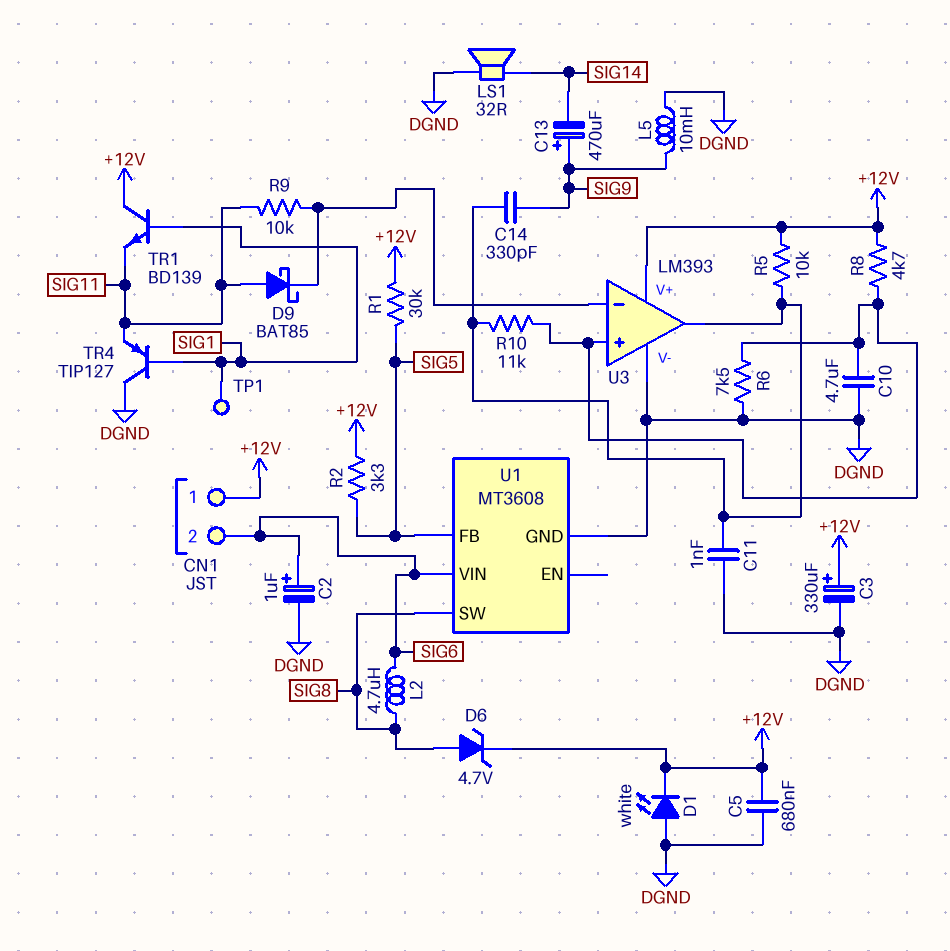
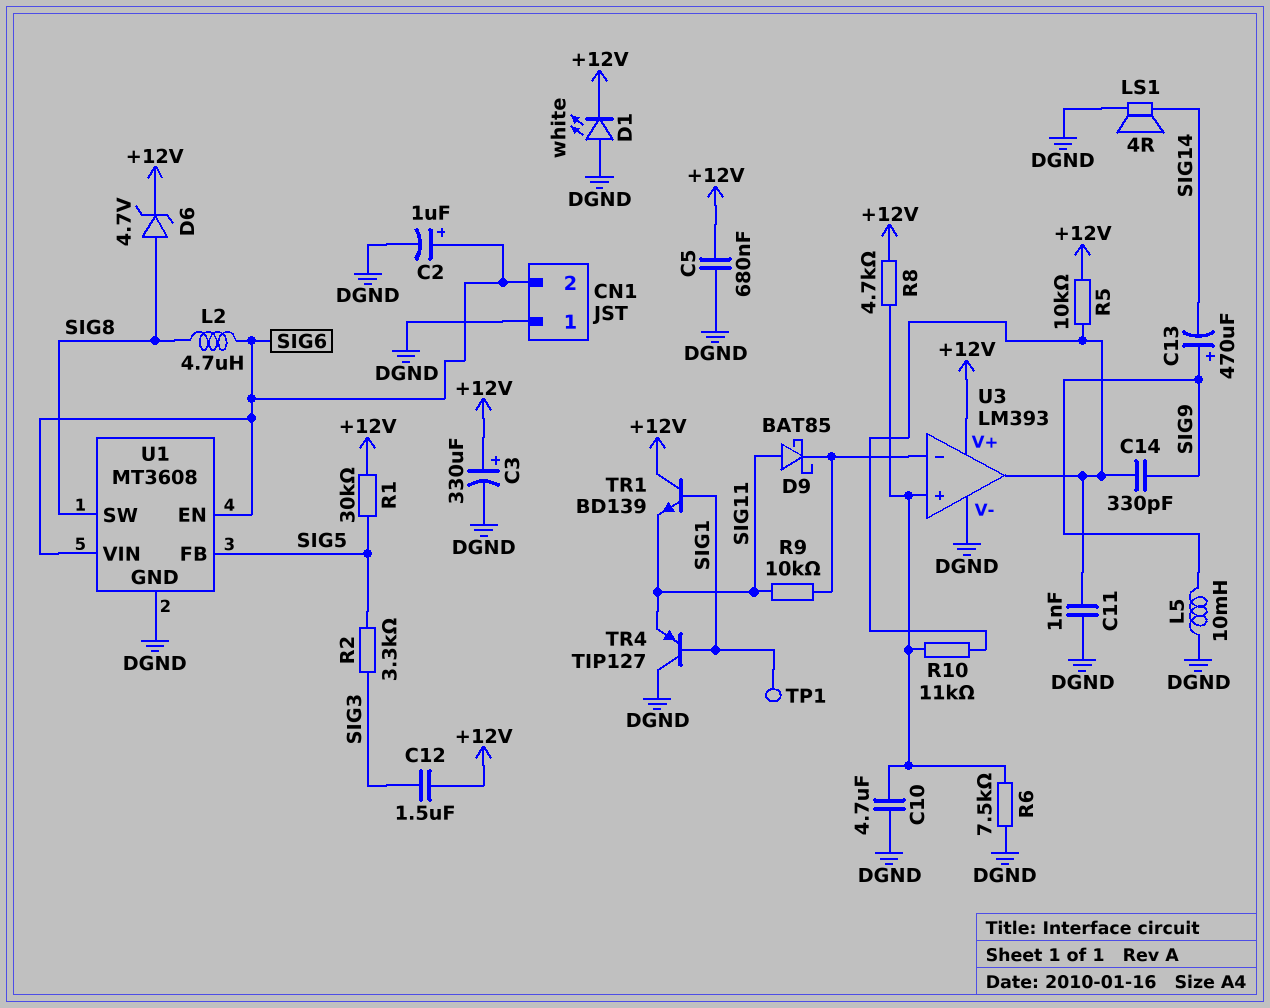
C12: none -> 1.5uF (+12V, SIG3)
CN1 pin 1: +12V -> DGND
LS1: speaker 32R (DGND, SIG14) -> speaker 4R (DGND, SIG14)
R2: 3.3k (+12V, SIG5) -> 3.3k (SIG3, SIG5)
U1 pin EN: none -> SIG6

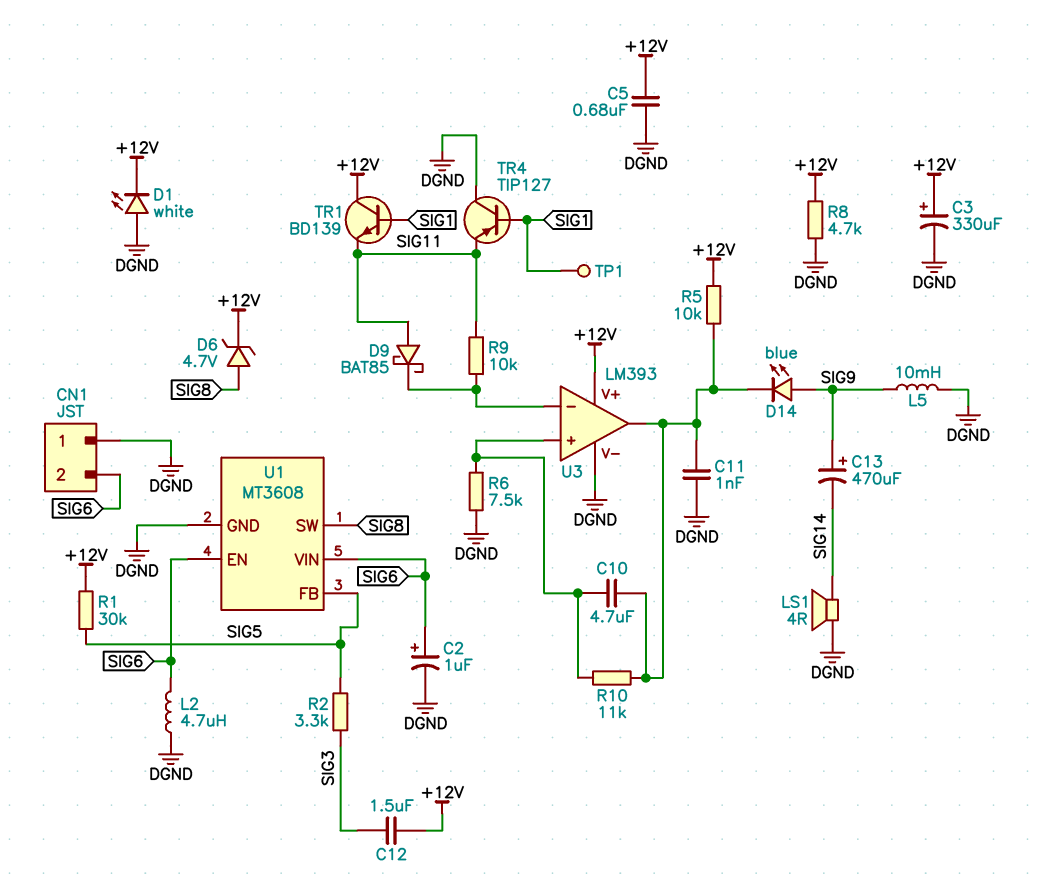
C10: 4.7uF (DGND, U3/in+) -> 4.7uF (U3/in+, U3/out)
C14: 330pF (SIG9, U3/out) -> none
D14: none -> LED blue (A SIG9, K U3/out)
L2: 4.7uH (SIG6, SIG8) -> 4.7uH (DGND, SIG6)
R8: 4.7k (+12V, U3/in+) -> 4.7k (+12V, DGND)

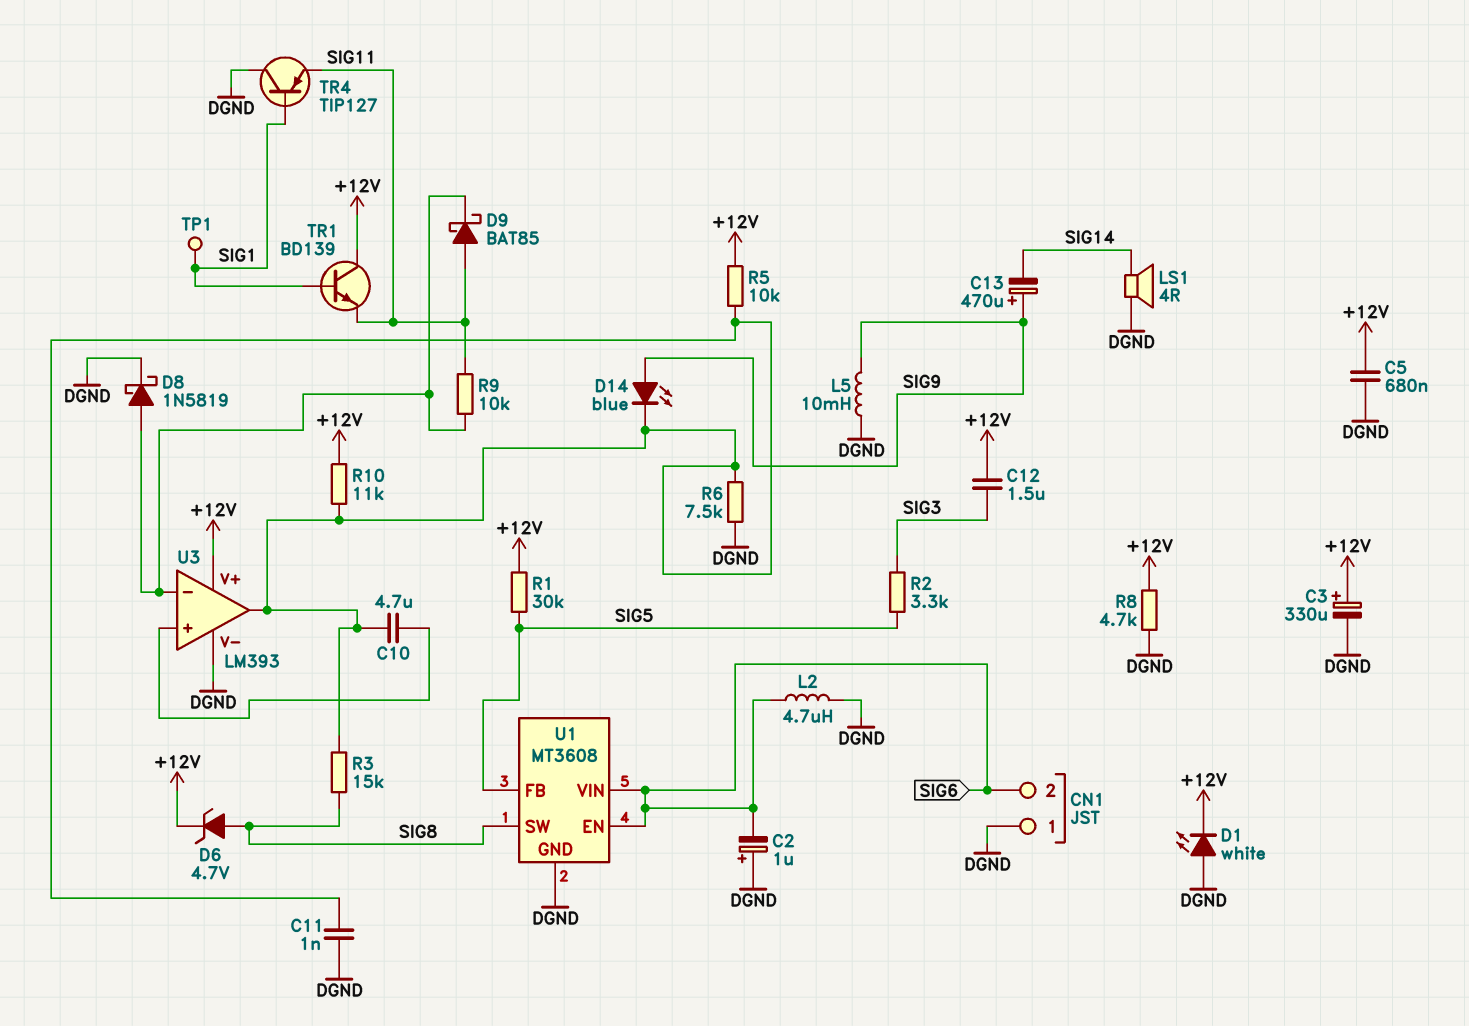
C2: 1uF (plus SIG6, minus DGND) -> 1uF (plus DGND, minus SIG6)
D8: none -> schottky 1N5819 (A U3/in-, K DGND)
R3: none -> 15k (SIG8, U3/out)
R6: 7.5k (DGND, U3/in+) -> 7.5k (DGND, U3/out)
R10: 11k (U3/in+, U3/out) -> 11k (+12V, U3/out)

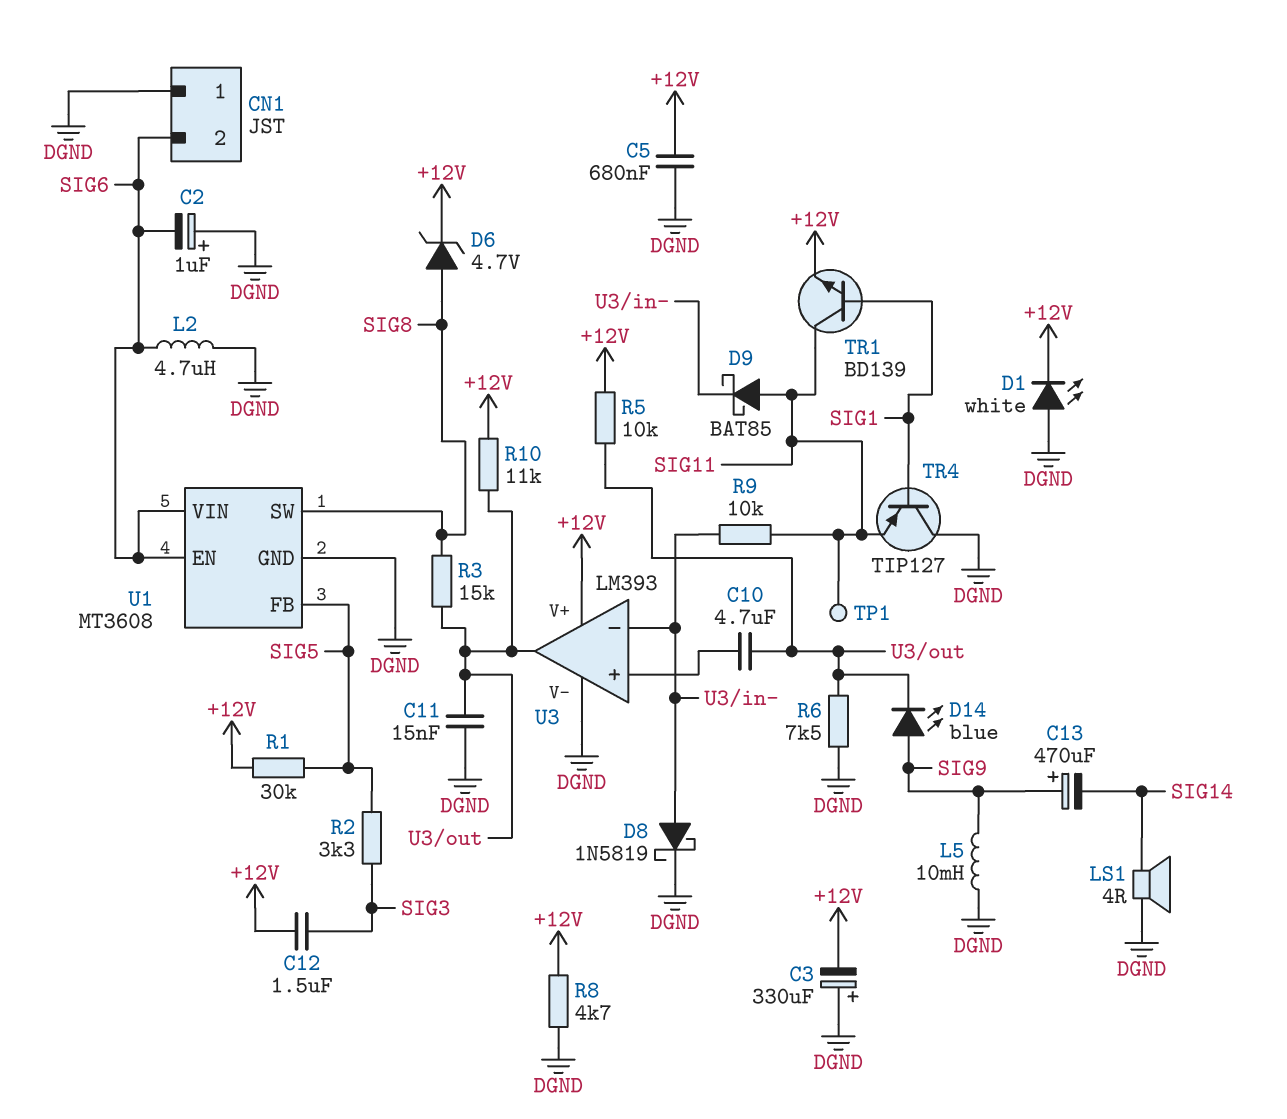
C3: 330uF (plus +12V, minus DGND) -> 330uF (plus DGND, minus +12V)
C11: 1nF (DGND, U3/out) -> 15nF (DGND, U3/out)
TP1: test point (SIG1) -> test point (SIG11)
TR1: NPN BD139 (B SIG1, C +12V, E SIG11) -> NPN BD139 (B SIG1, C SIG11, E +12V)

